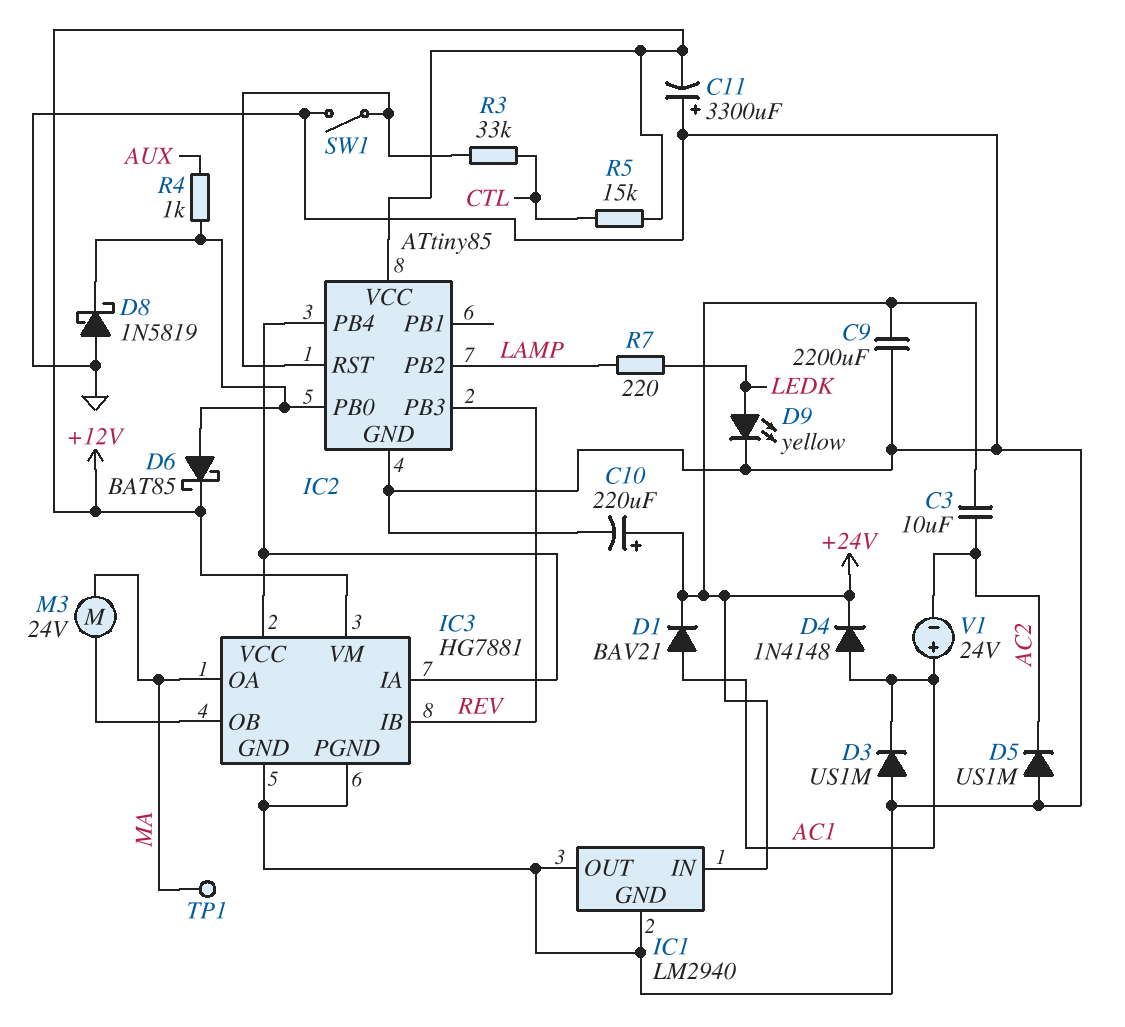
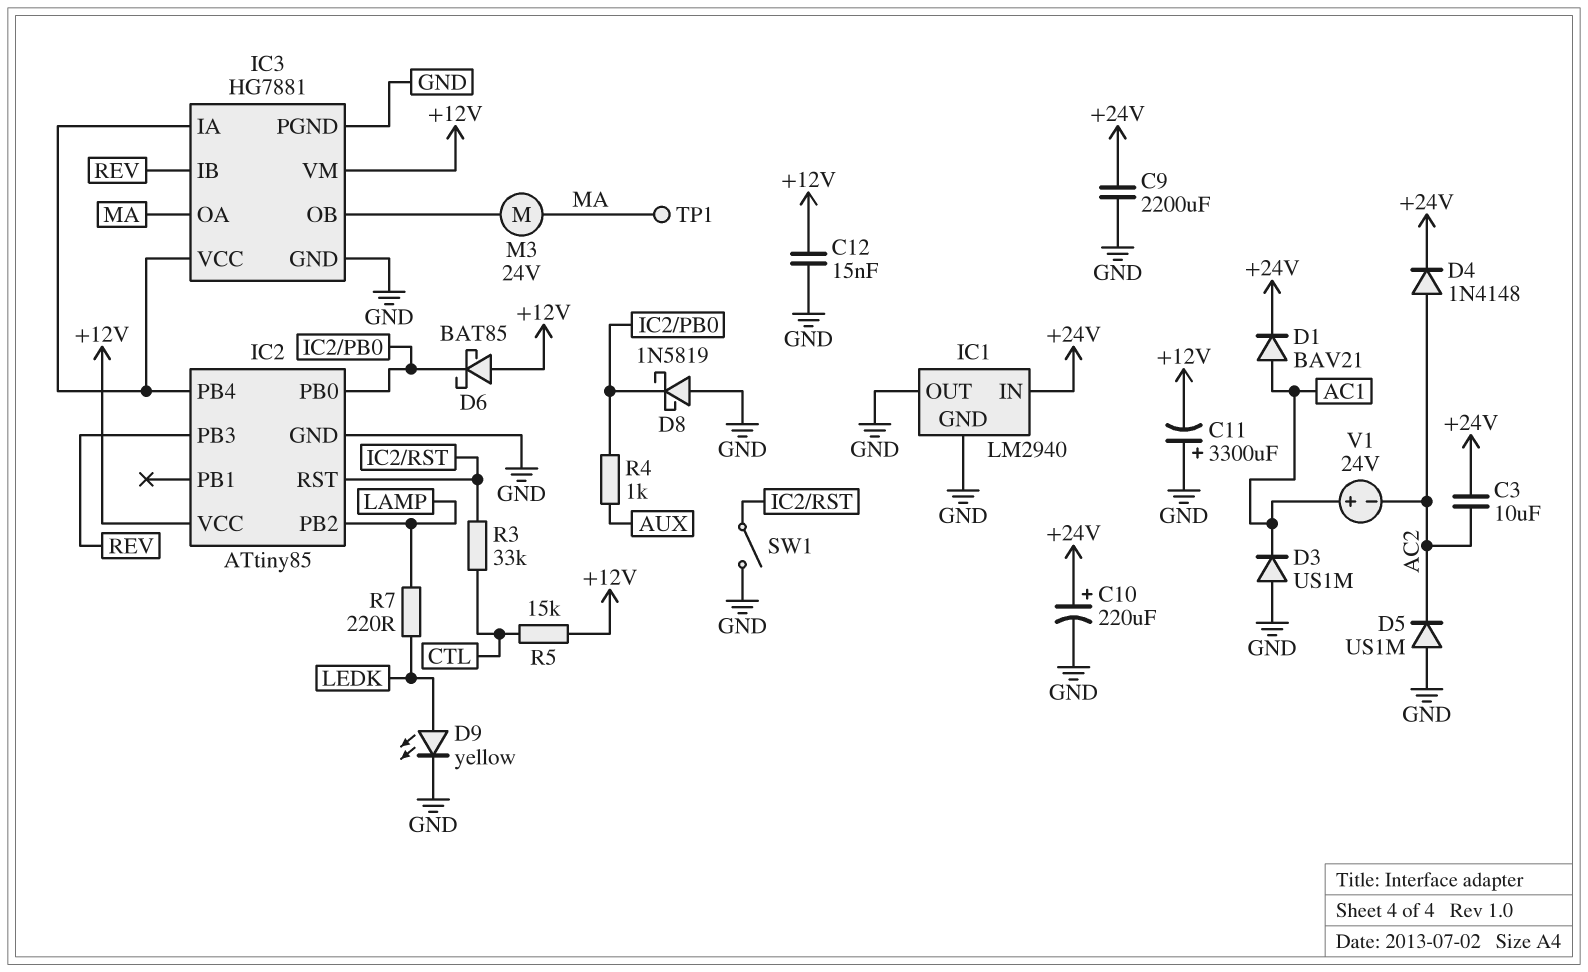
C12: none -> 15nF (+12V, GND)
D4: diode 1N4148 (A AC1, K +24V) -> diode 1N4148 (A AC2, K +24V)
D6: schottky BAT85 (A IC2/PB0, K +12V) -> schottky BAT85 (A +12V, K IC2/PB0)

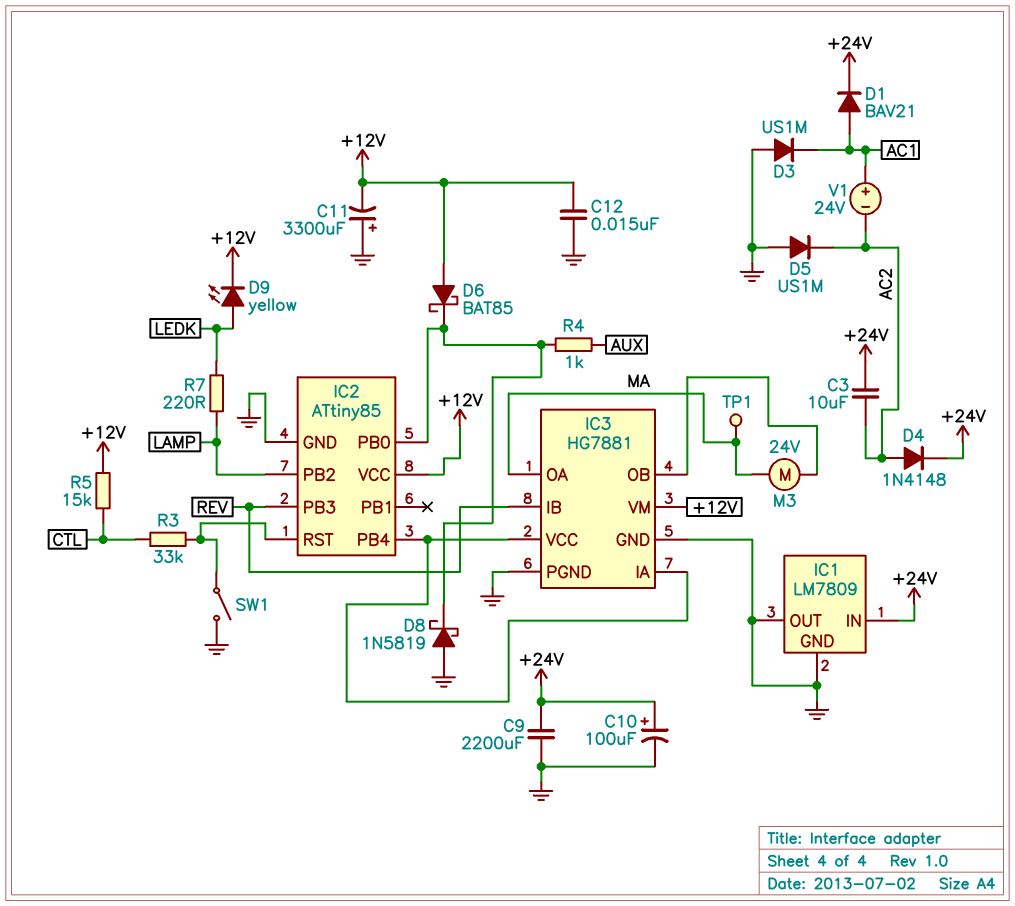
C10: 220uF (plus +24V, minus GND) -> 100uF (plus +24V, minus GND)
D9: LED yellow (A LEDK, K GND) -> LED yellow (A LEDK, K +12V)
IC1: LM2940 -> LM7809

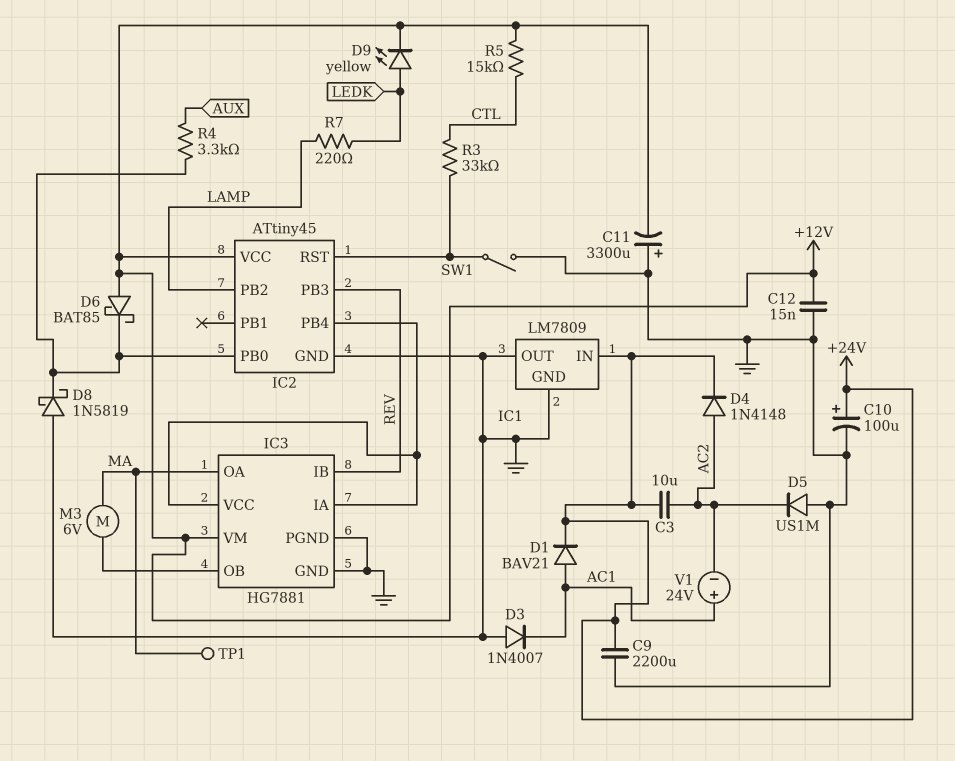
D3: diode US1M (A GND, K AC1) -> diode 1N4007 (A GND, K AC1)
IC2: ATtiny85 -> ATtiny45
M3: motor 24V (IC3/OB, MA) -> motor 6V (IC3/OB, MA)
R4: 1k (AUX, IC2/PB0) -> 3.3k (AUX, IC2/PB0)

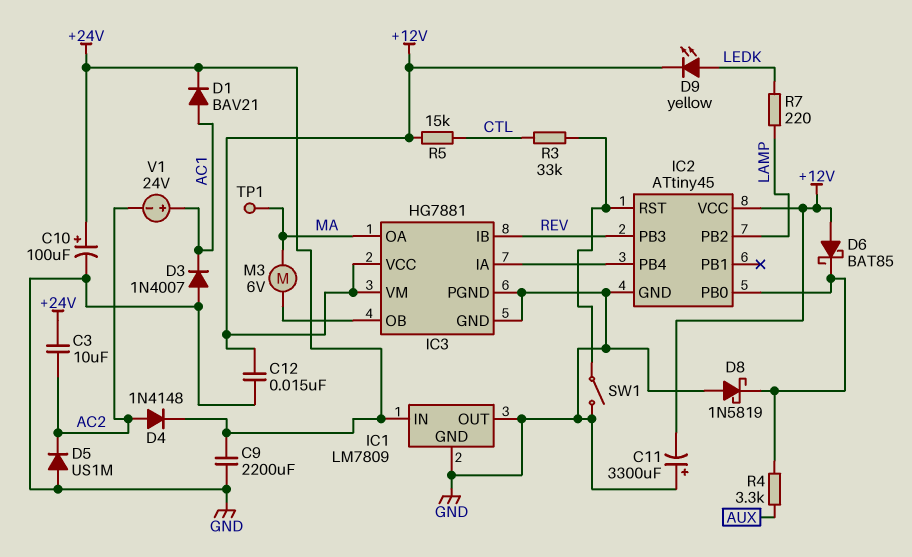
IC3 pin VCC: IC2/PB4 -> +12V

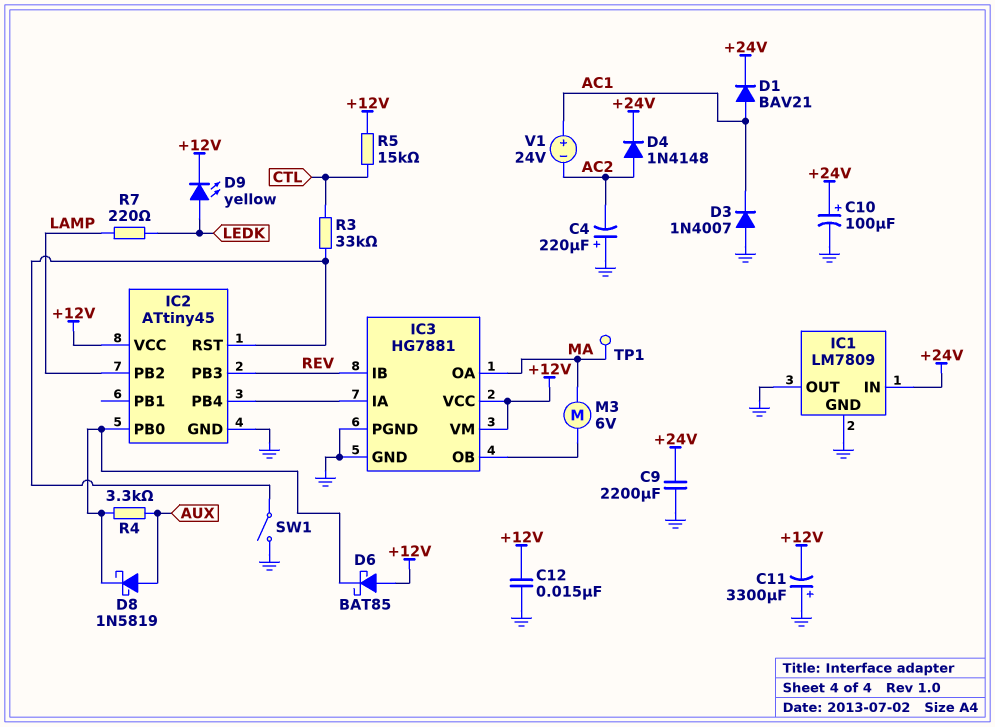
C3: 10uF (+24V, AC2) -> none
C4: none -> 220uF (plus GND, minus AC2)
D5: diode US1M (A GND, K AC2) -> none
D8: schottky 1N5819 (A GND, K IC2/PB0) -> schottky 1N5819 (A AUX, K IC2/PB0)

